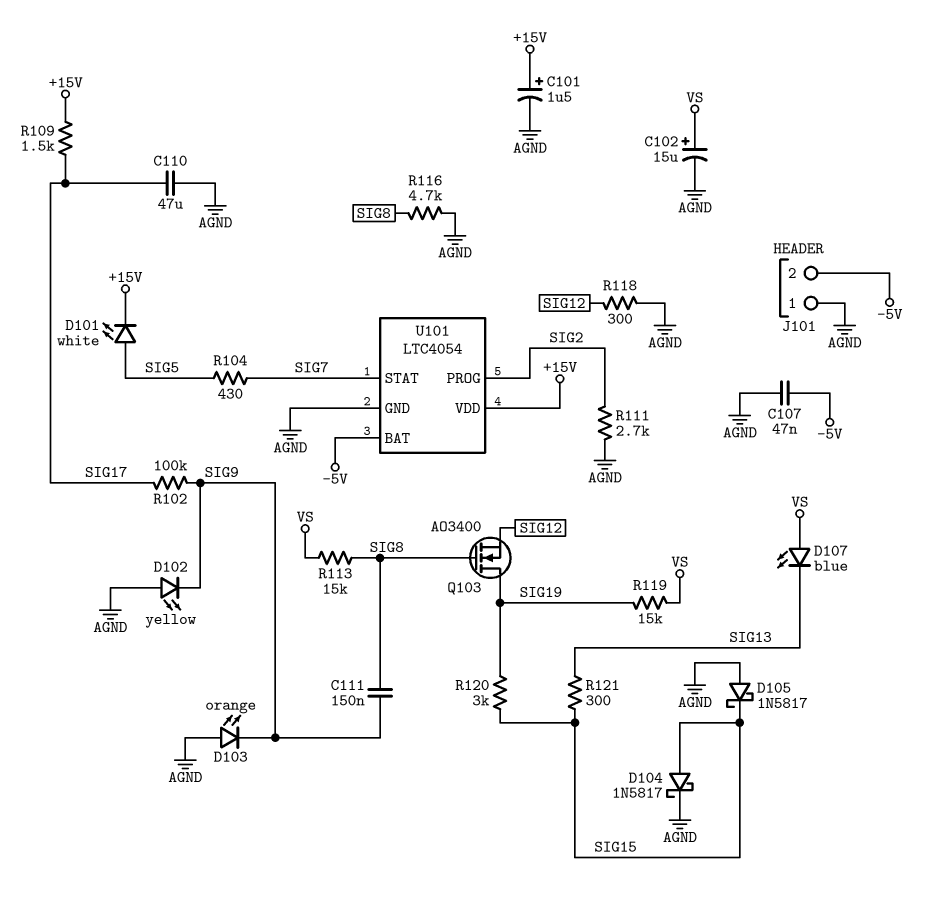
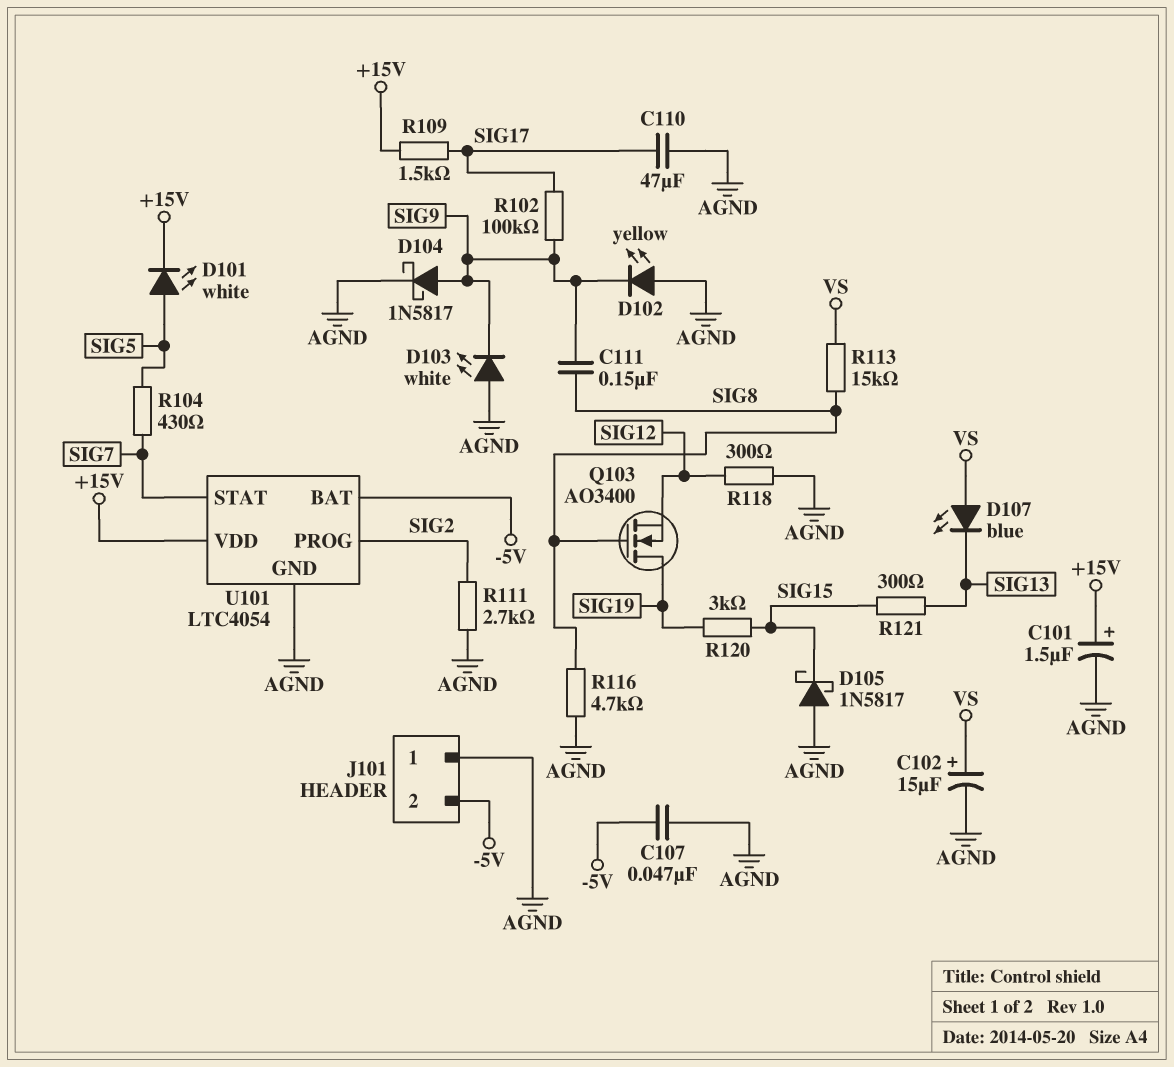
D103: LED orange (A AGND, K SIG9) -> LED white (A AGND, K SIG9)
D104: schottky 1N5817 (A SIG15, K AGND) -> schottky 1N5817 (A SIG9, K AGND)
R119: 15k (SIG19, VS) -> none

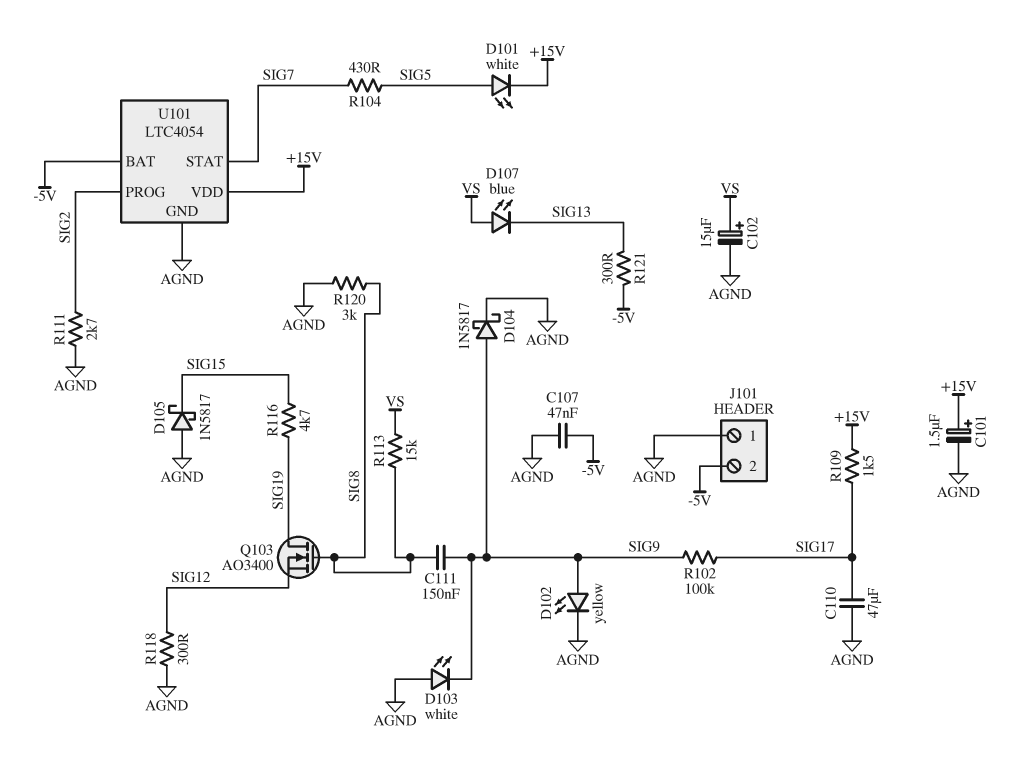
D102: LED yellow (A AGND, K SIG9) -> LED yellow (A SIG9, K AGND)
R116: 4.7k (AGND, SIG8) -> 4.7k (SIG15, SIG19)
R120: 3k (SIG15, SIG19) -> 3k (AGND, SIG8)
R121: 300 (SIG13, SIG15) -> 300 (-5V, SIG13)

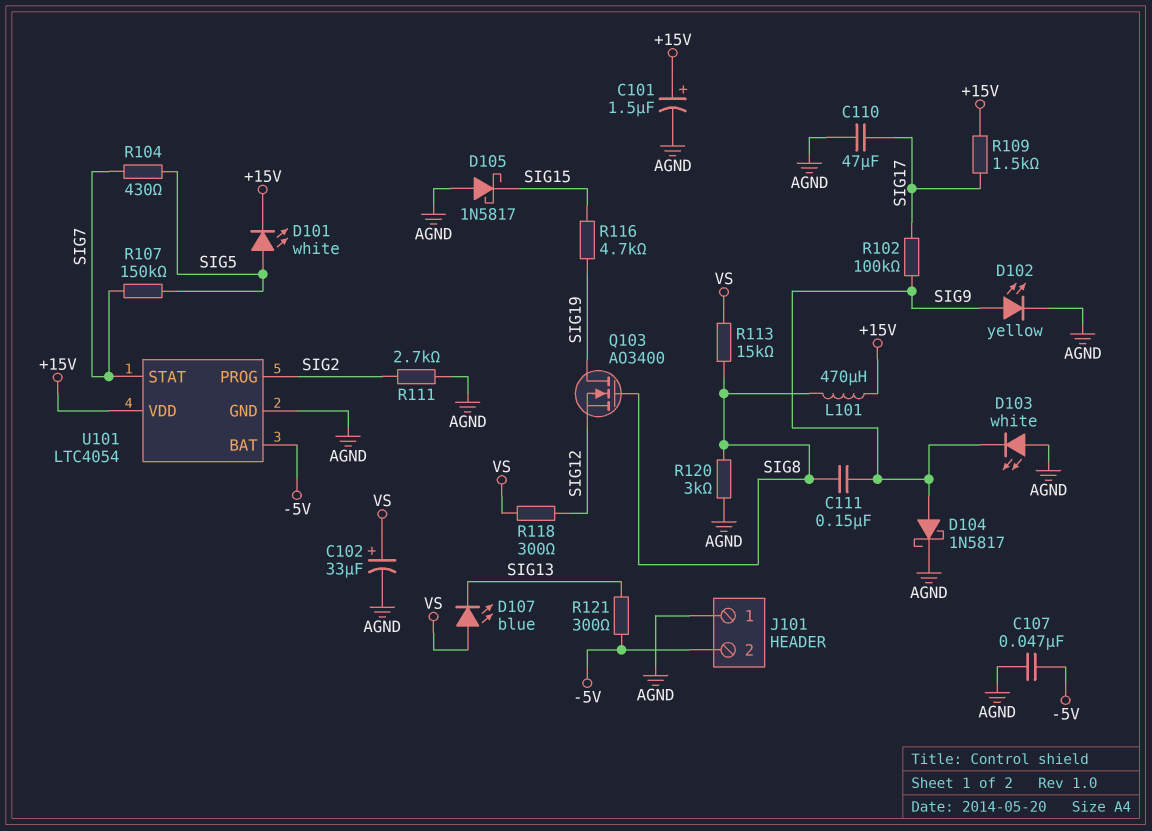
C102: 15uF (plus VS, minus AGND) -> 33uF (plus VS, minus AGND)
L101: none -> 470uH (+15V, SIG8)
R107: none -> 150k (SIG5, SIG7)
R118: 300 (AGND, SIG12) -> 300 (SIG12, VS)

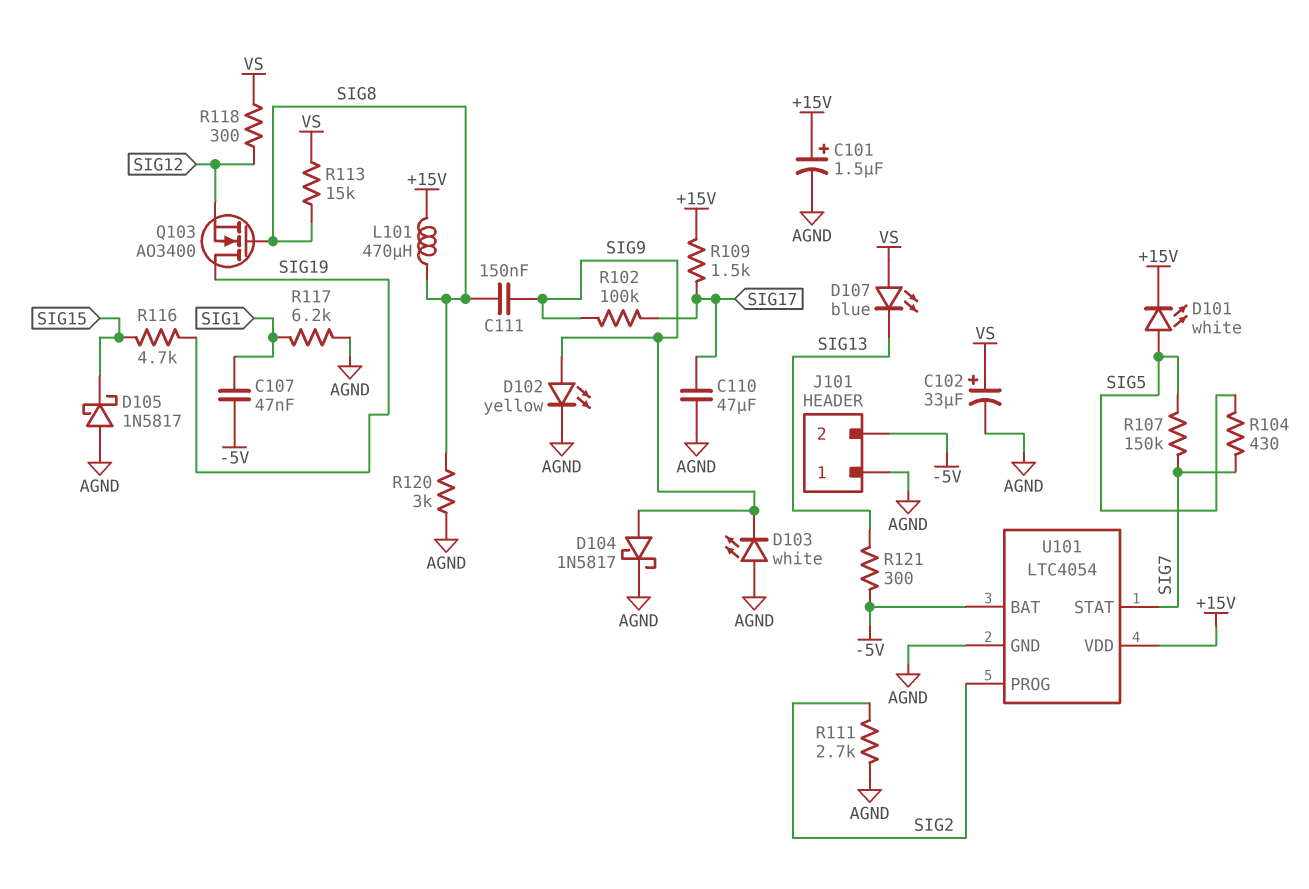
C107: 47nF (-5V, AGND) -> 47nF (-5V, SIG1)
R117: none -> 6.2k (AGND, SIG1)

